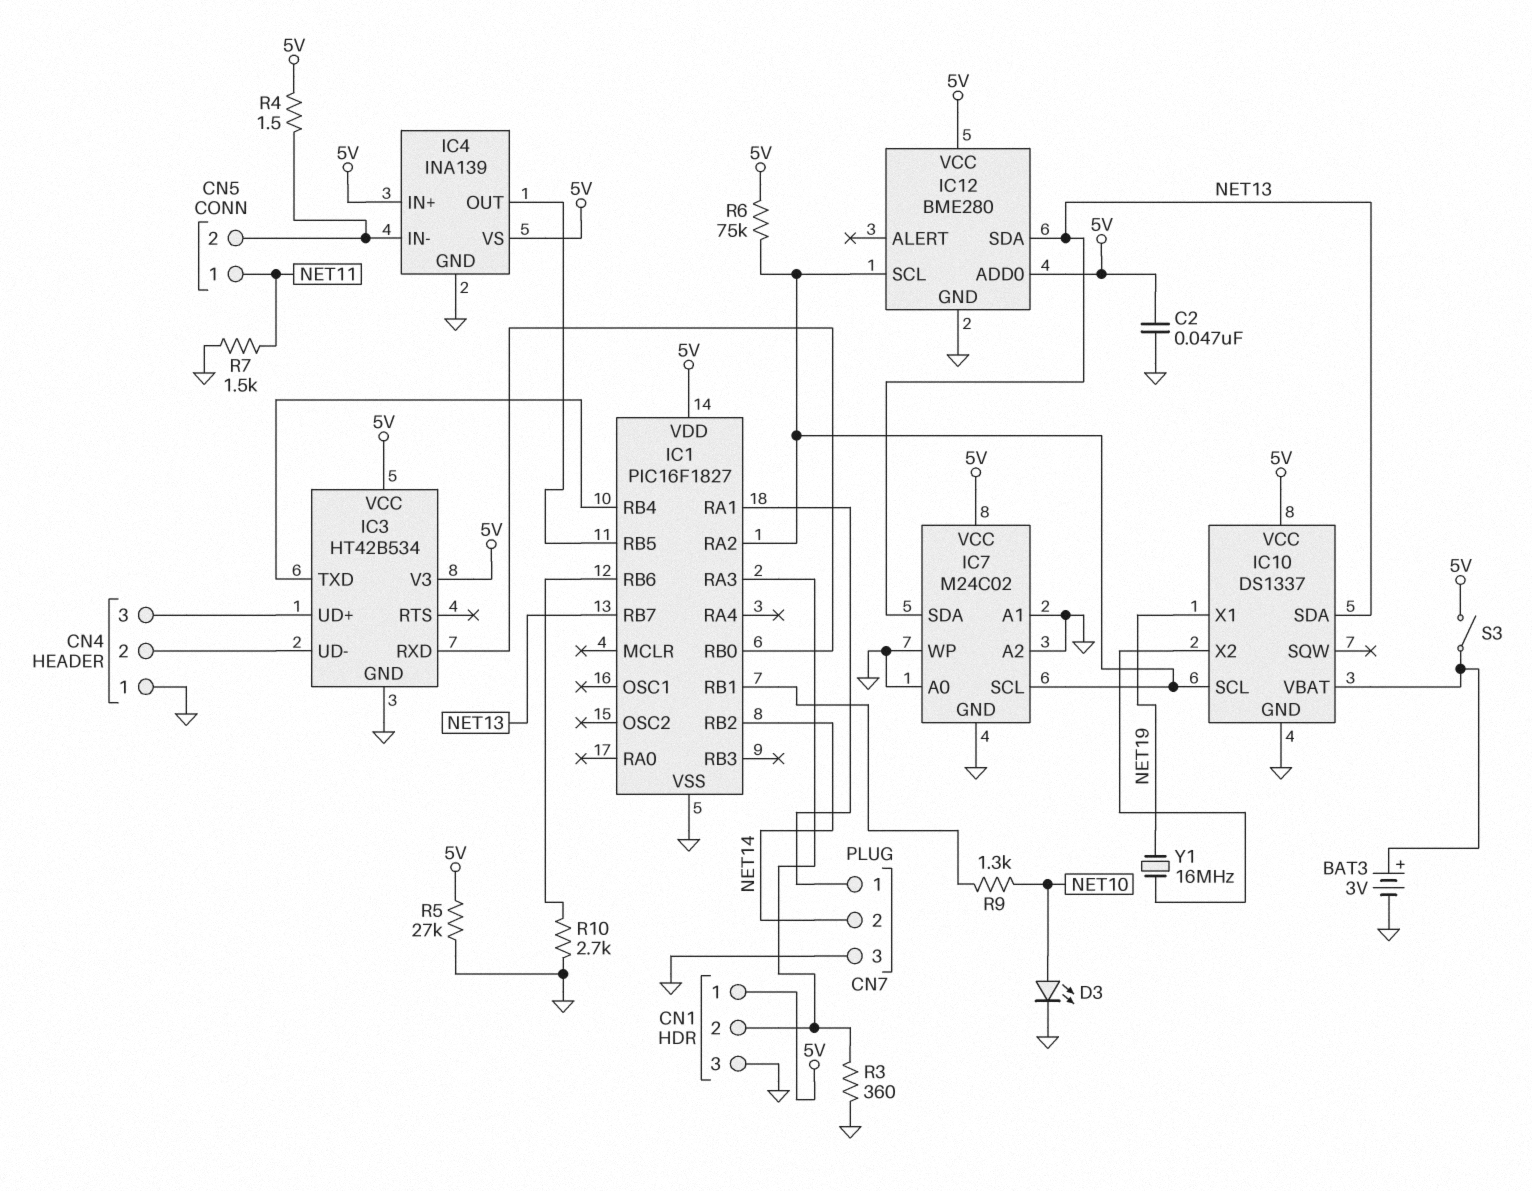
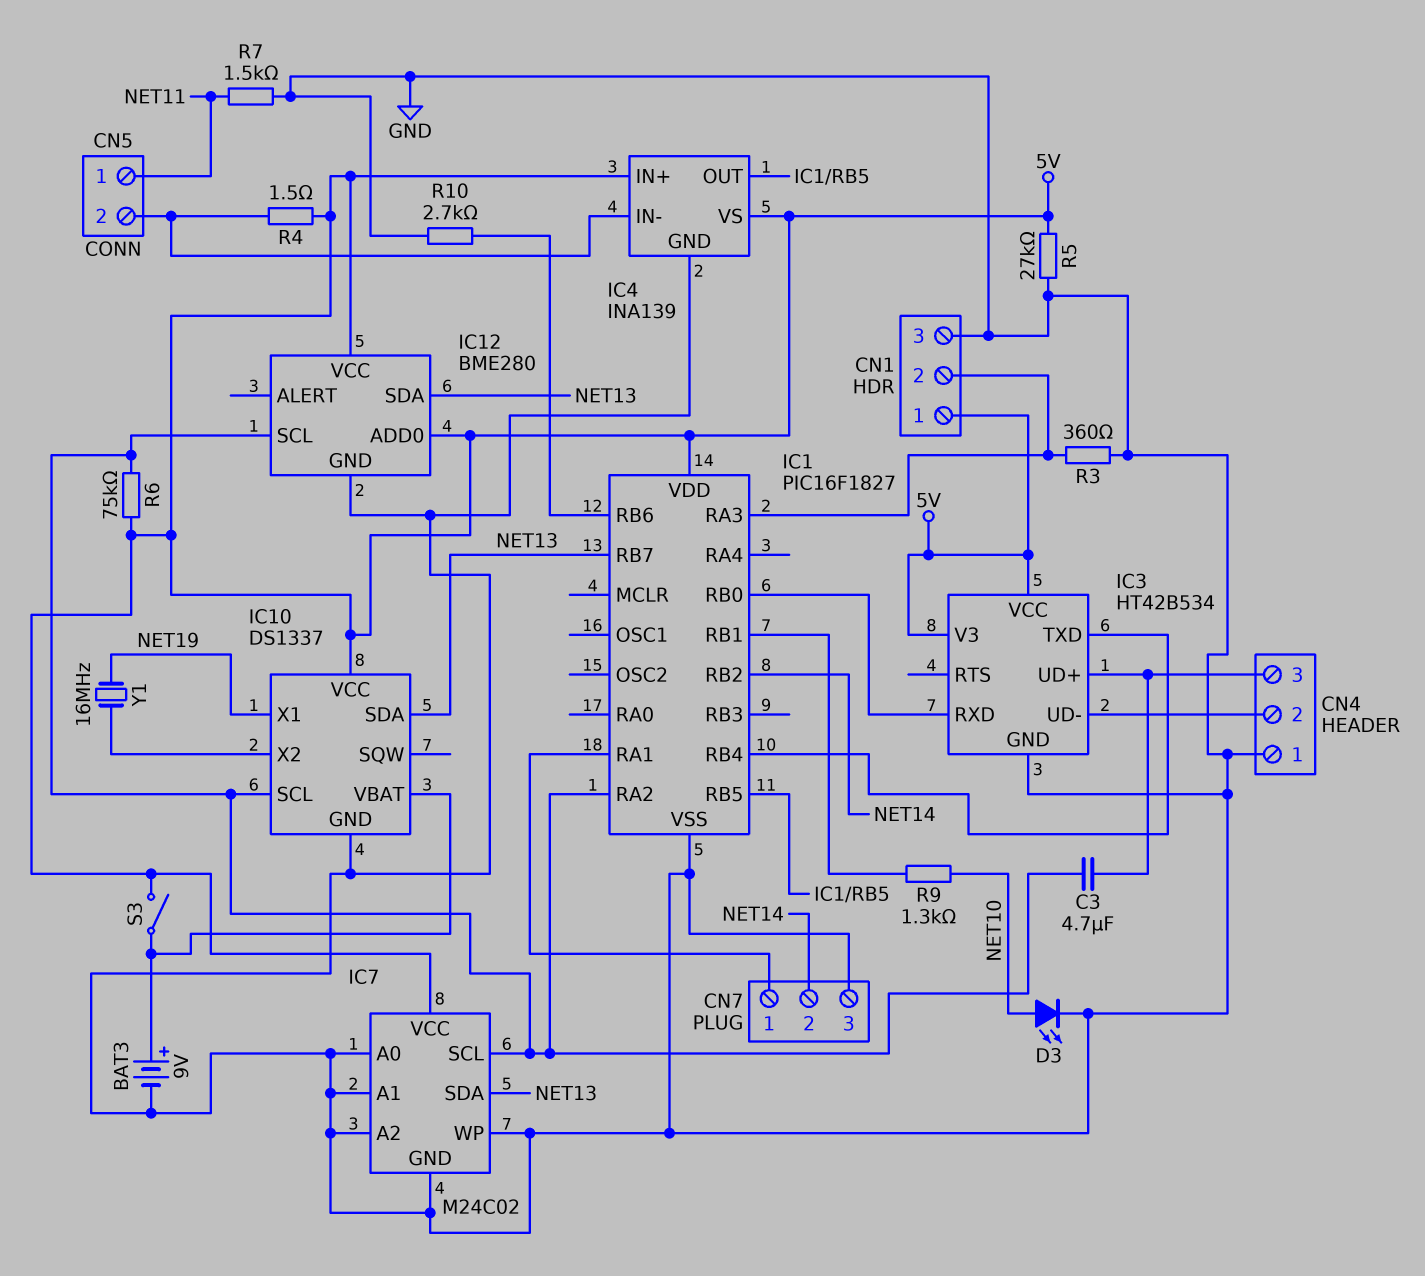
BAT3: 3V (plus IC10/VBAT, minus GND) -> 9V (plus IC10/VBAT, minus GND)
C2: 47nF (5V, GND) -> none
C3: none -> 4.7uF (CN4/3, IC1/RA2)

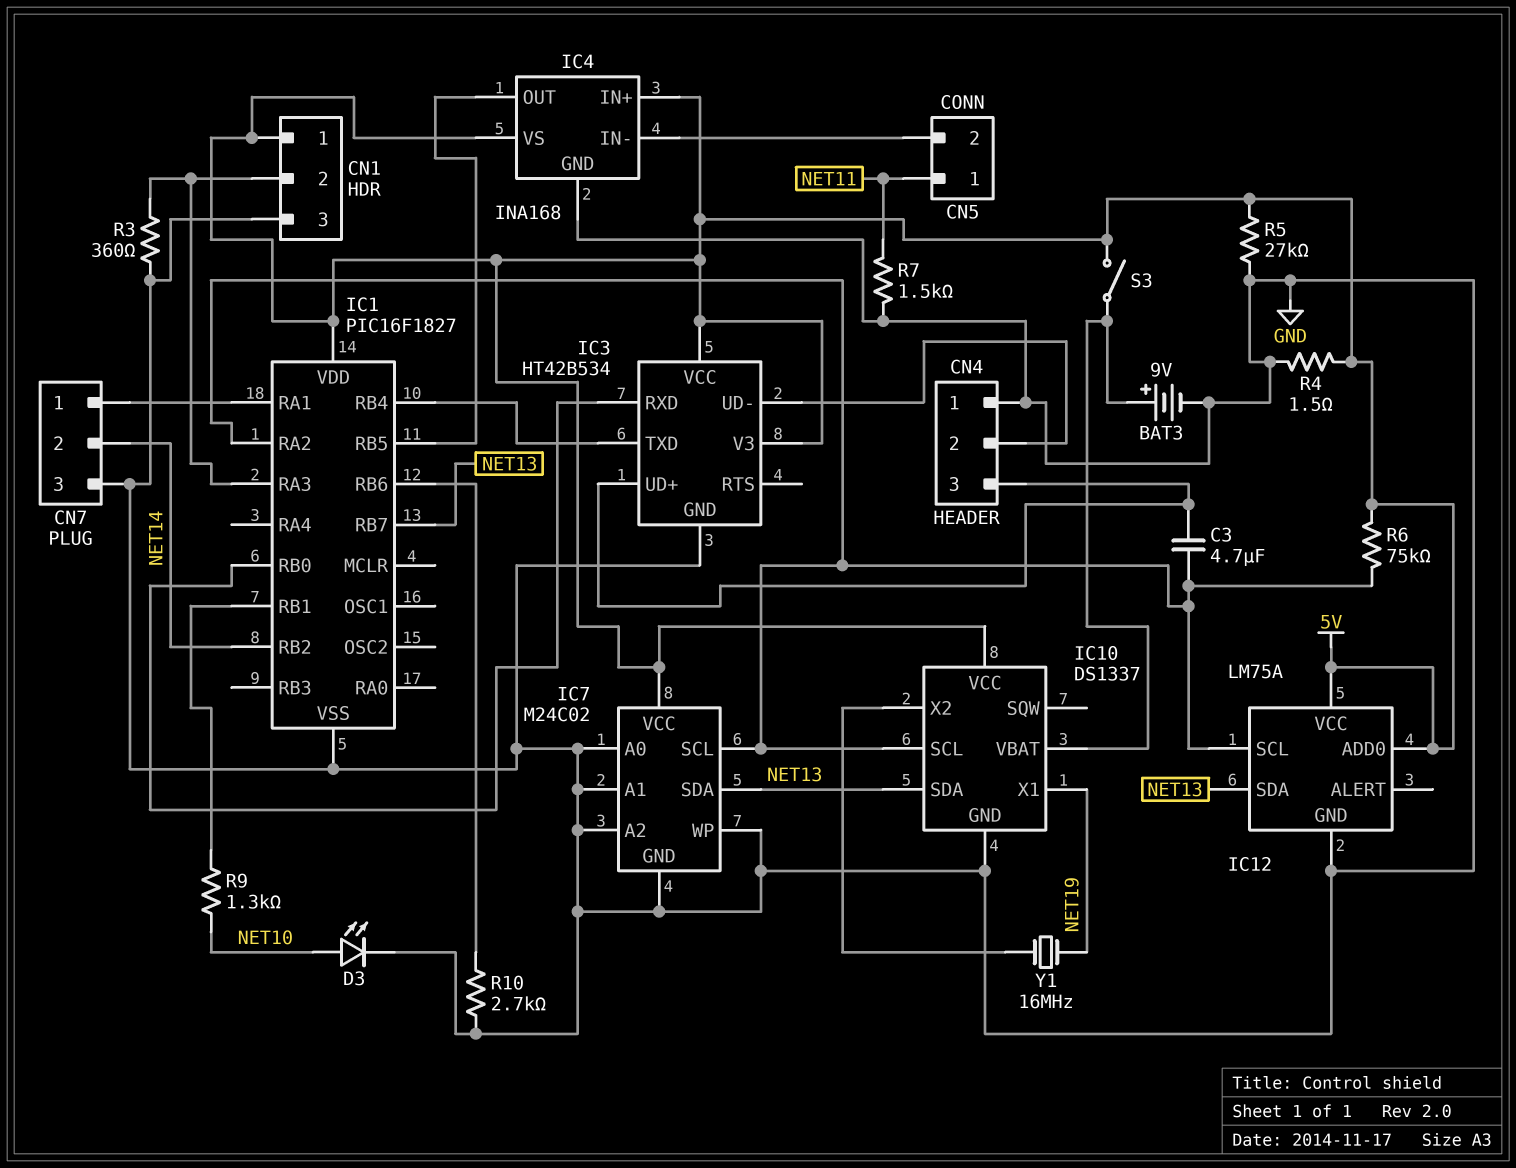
IC4: INA139 -> INA168
IC12: BME280 -> LM75A
R4: 1.5 (5V, CN5/2) -> 1.5 (5V, GND)

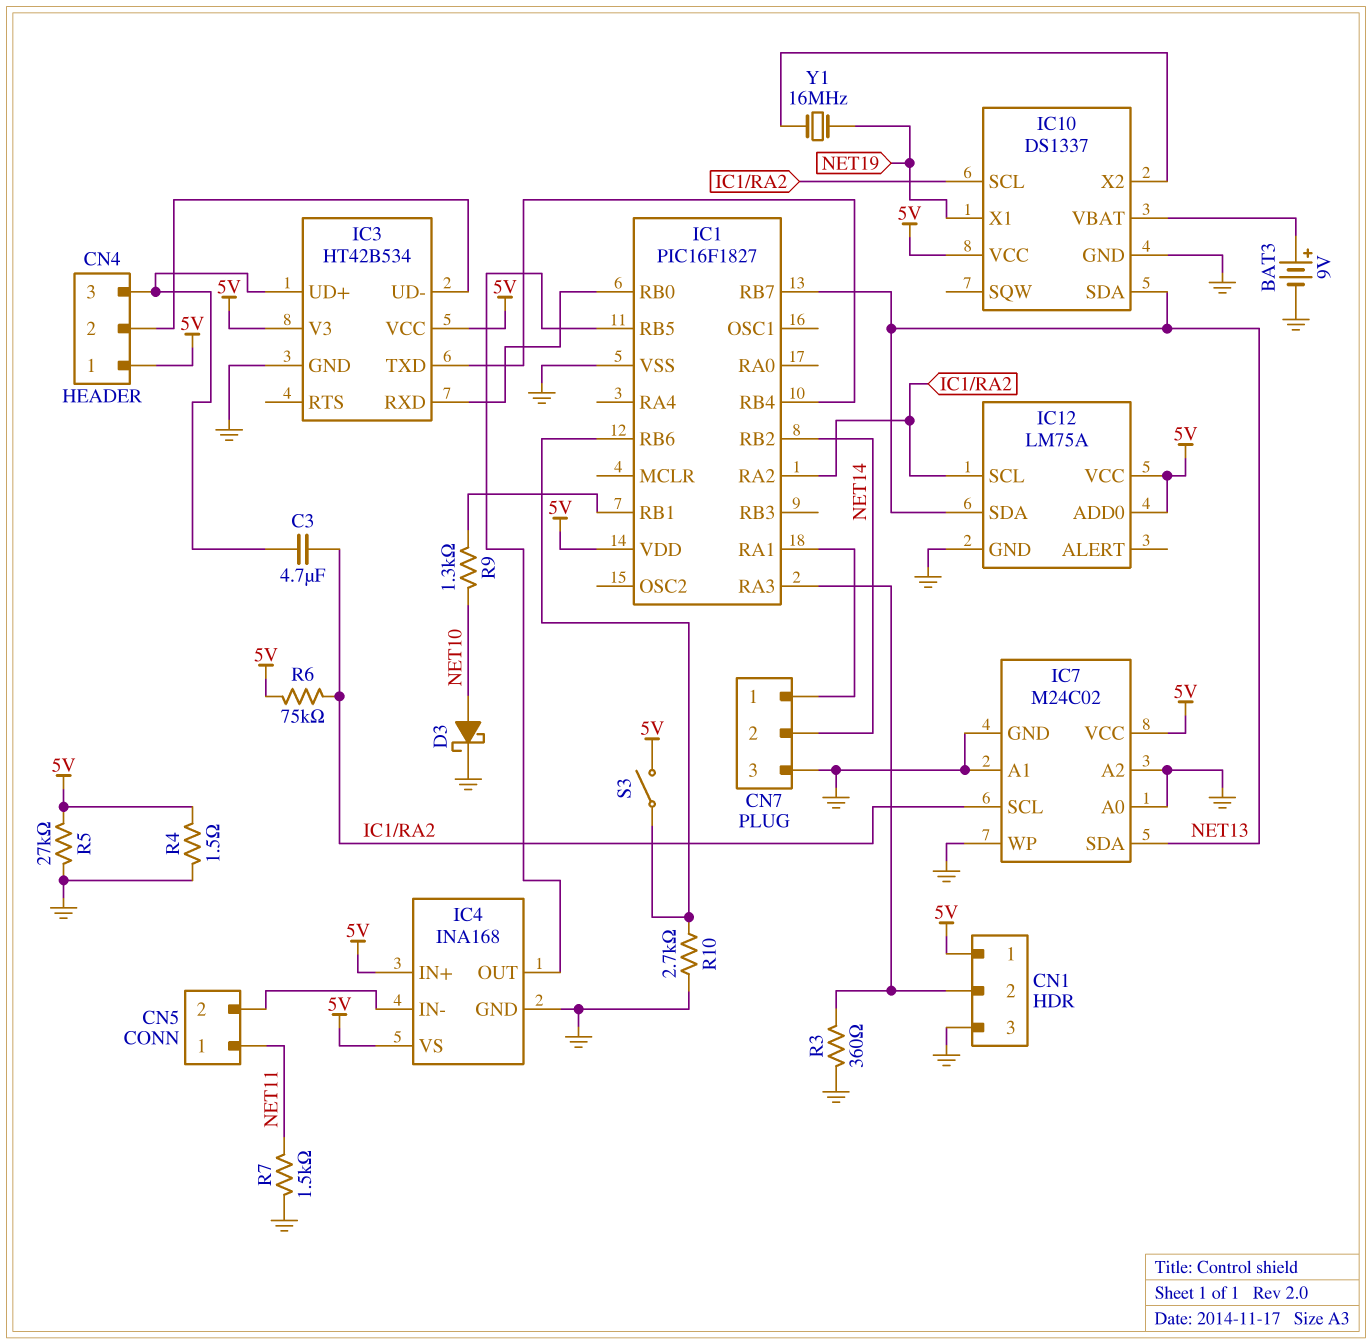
CN4 pin 1: GND -> 5V
D3: LED (A NET10, K GND) -> schottky (A NET10, K GND)
S3: switch (5V, IC10/VBAT) -> switch (5V, IC1/RB6)

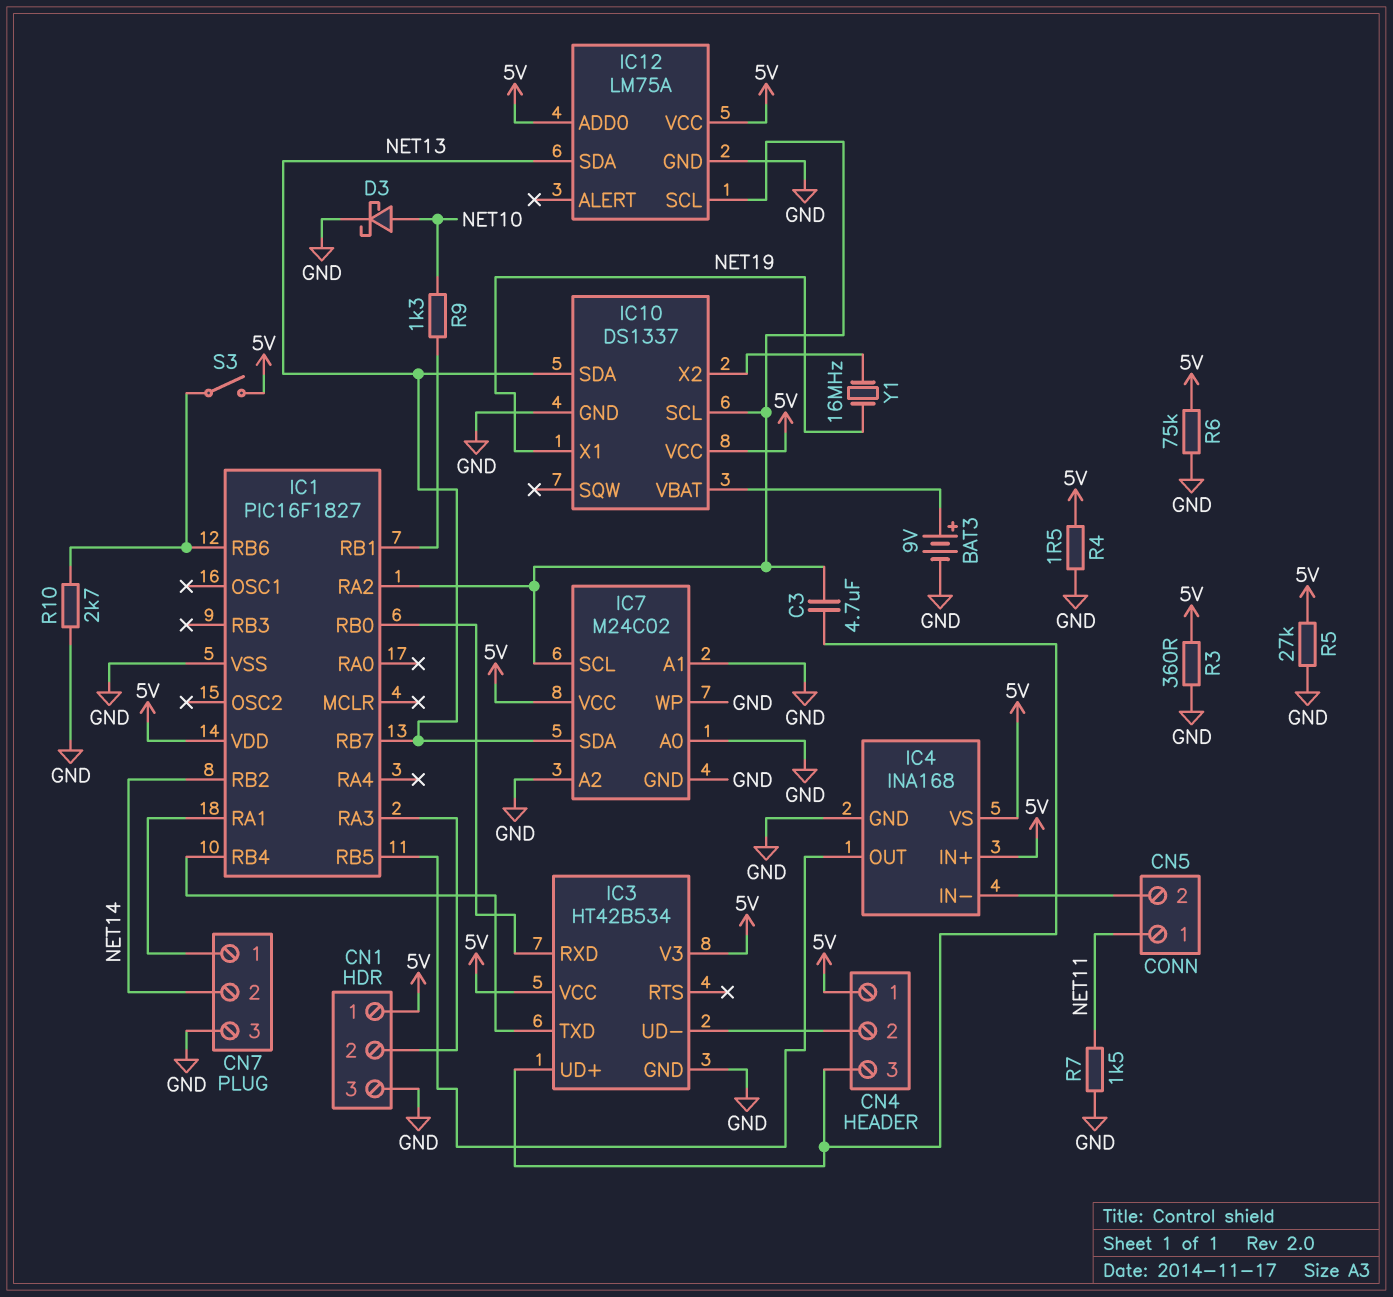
R3: 360 (CN1/2, GND) -> 360 (5V, GND)
R6: 75k (5V, IC1/RA2) -> 75k (5V, GND)

